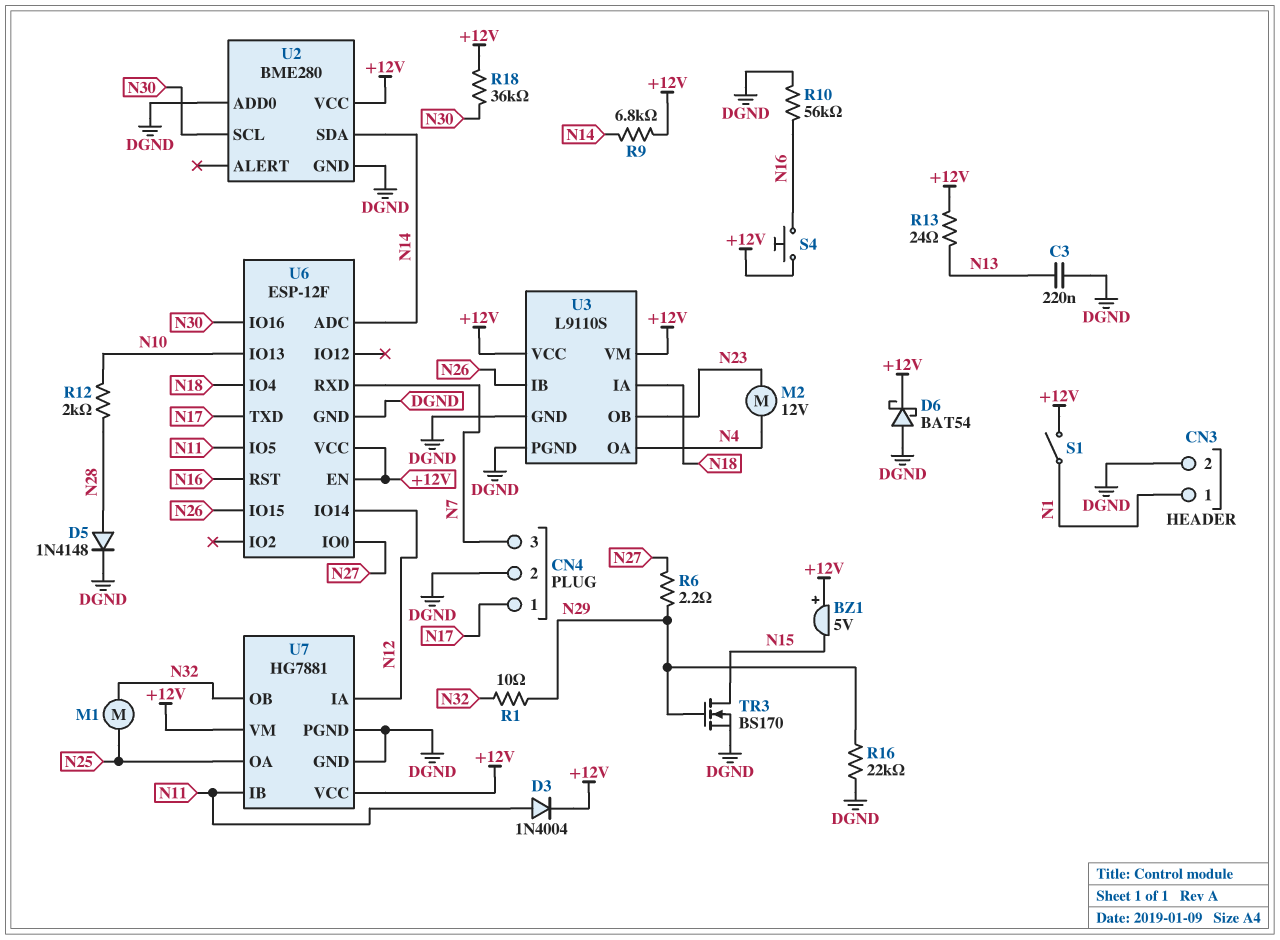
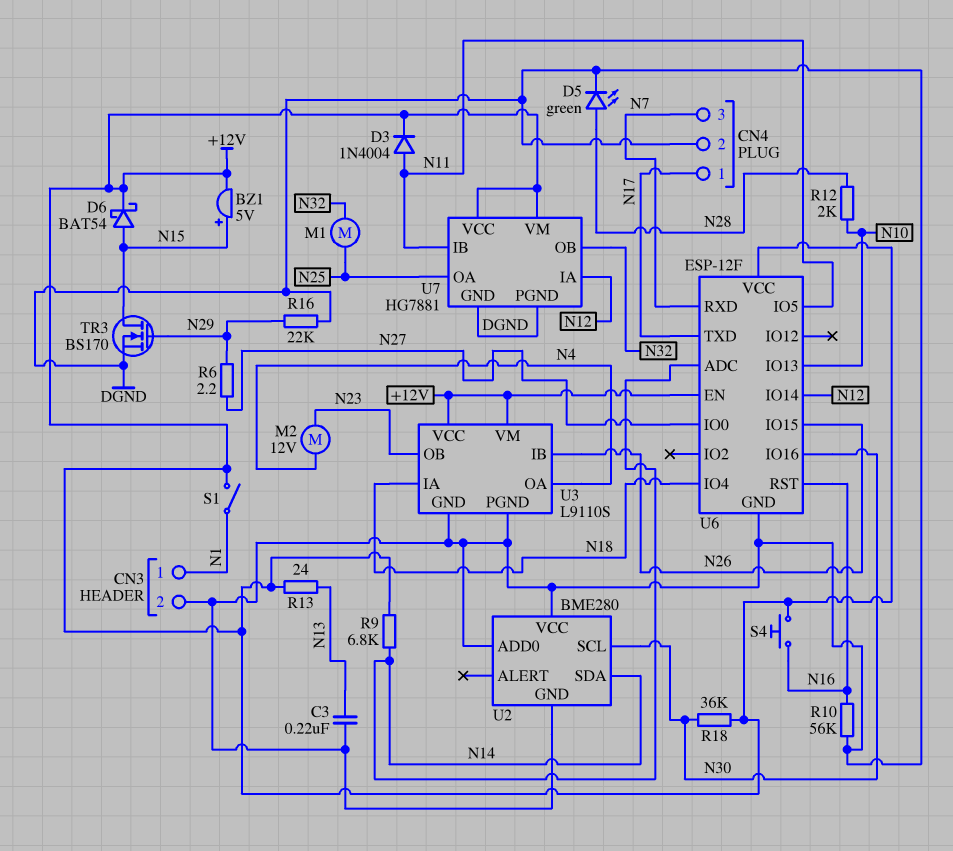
BZ1: buzzer 5V (plus +12V, minus N15) -> buzzer 5V (plus N15, minus +12V)
D5: diode 1N4148 (A N28, K DGND) -> LED green (A N28, K DGND)
D6: schottky BAT54 (A DGND, K +12V) -> schottky BAT54 (A N15, K +12V)
R1: 10 (N29, N32) -> none
U2 pin VCC: +12V -> DGND

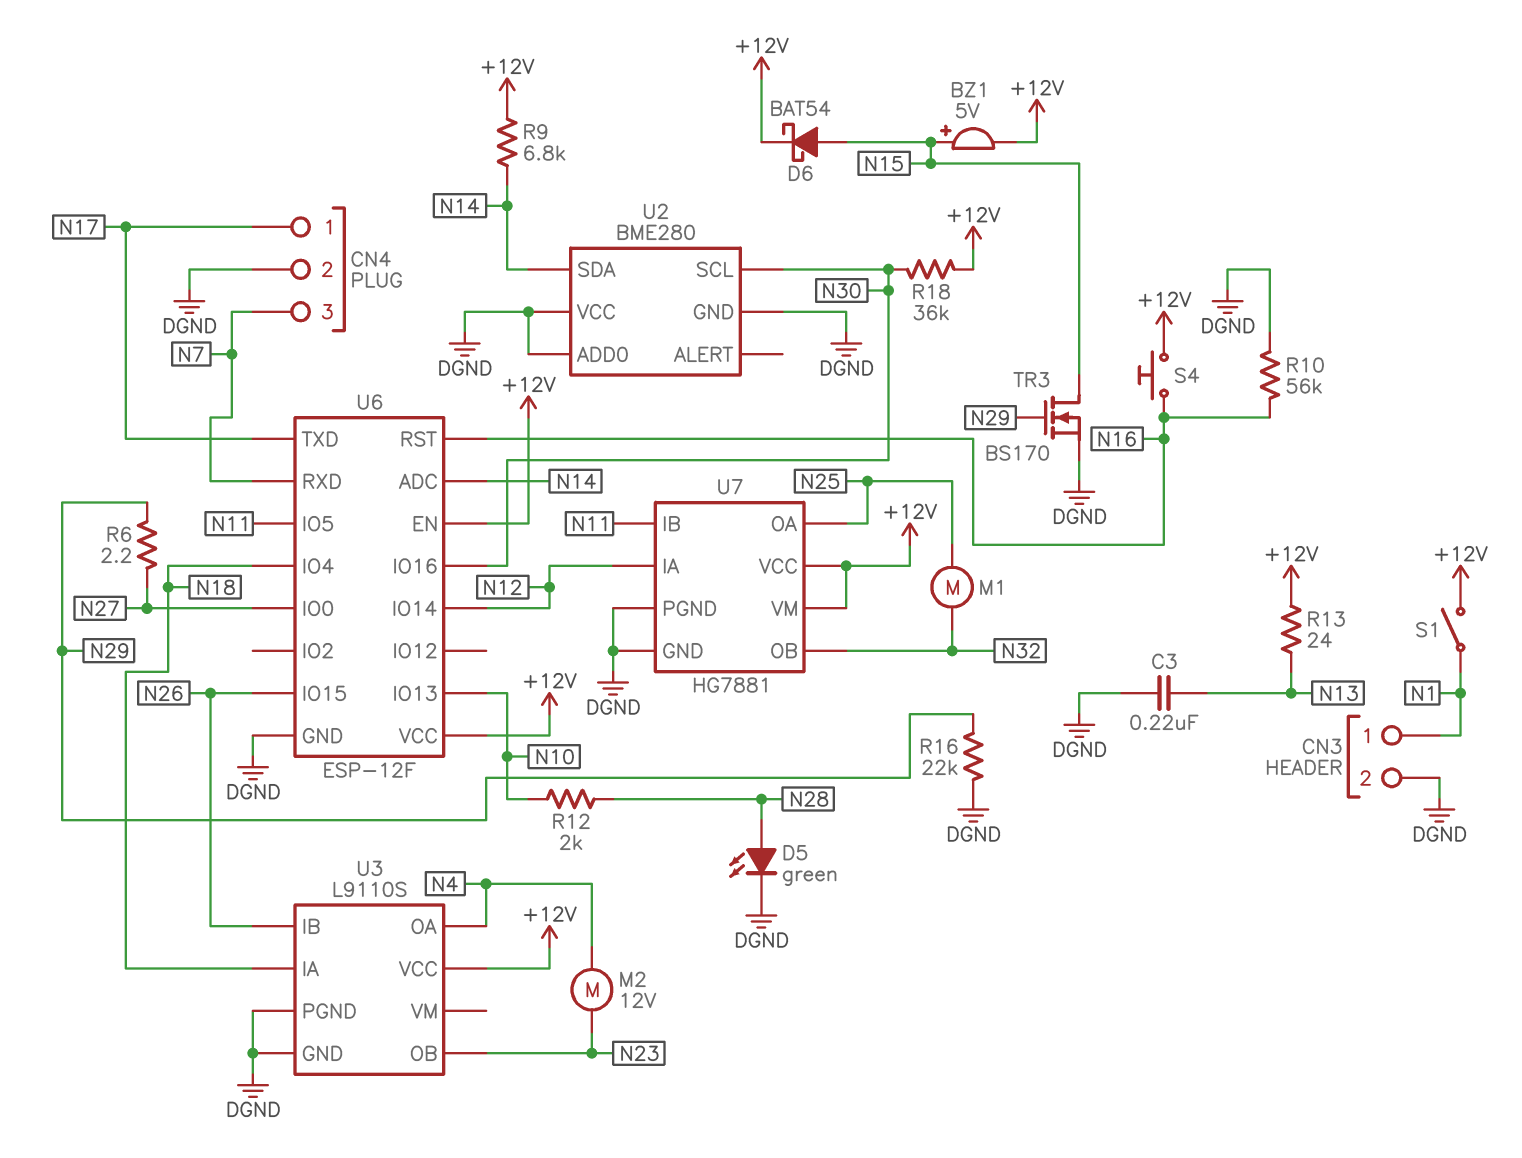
D3: diode 1N4004 (A N11, K +12V) -> none
U3 pin VM: +12V -> none

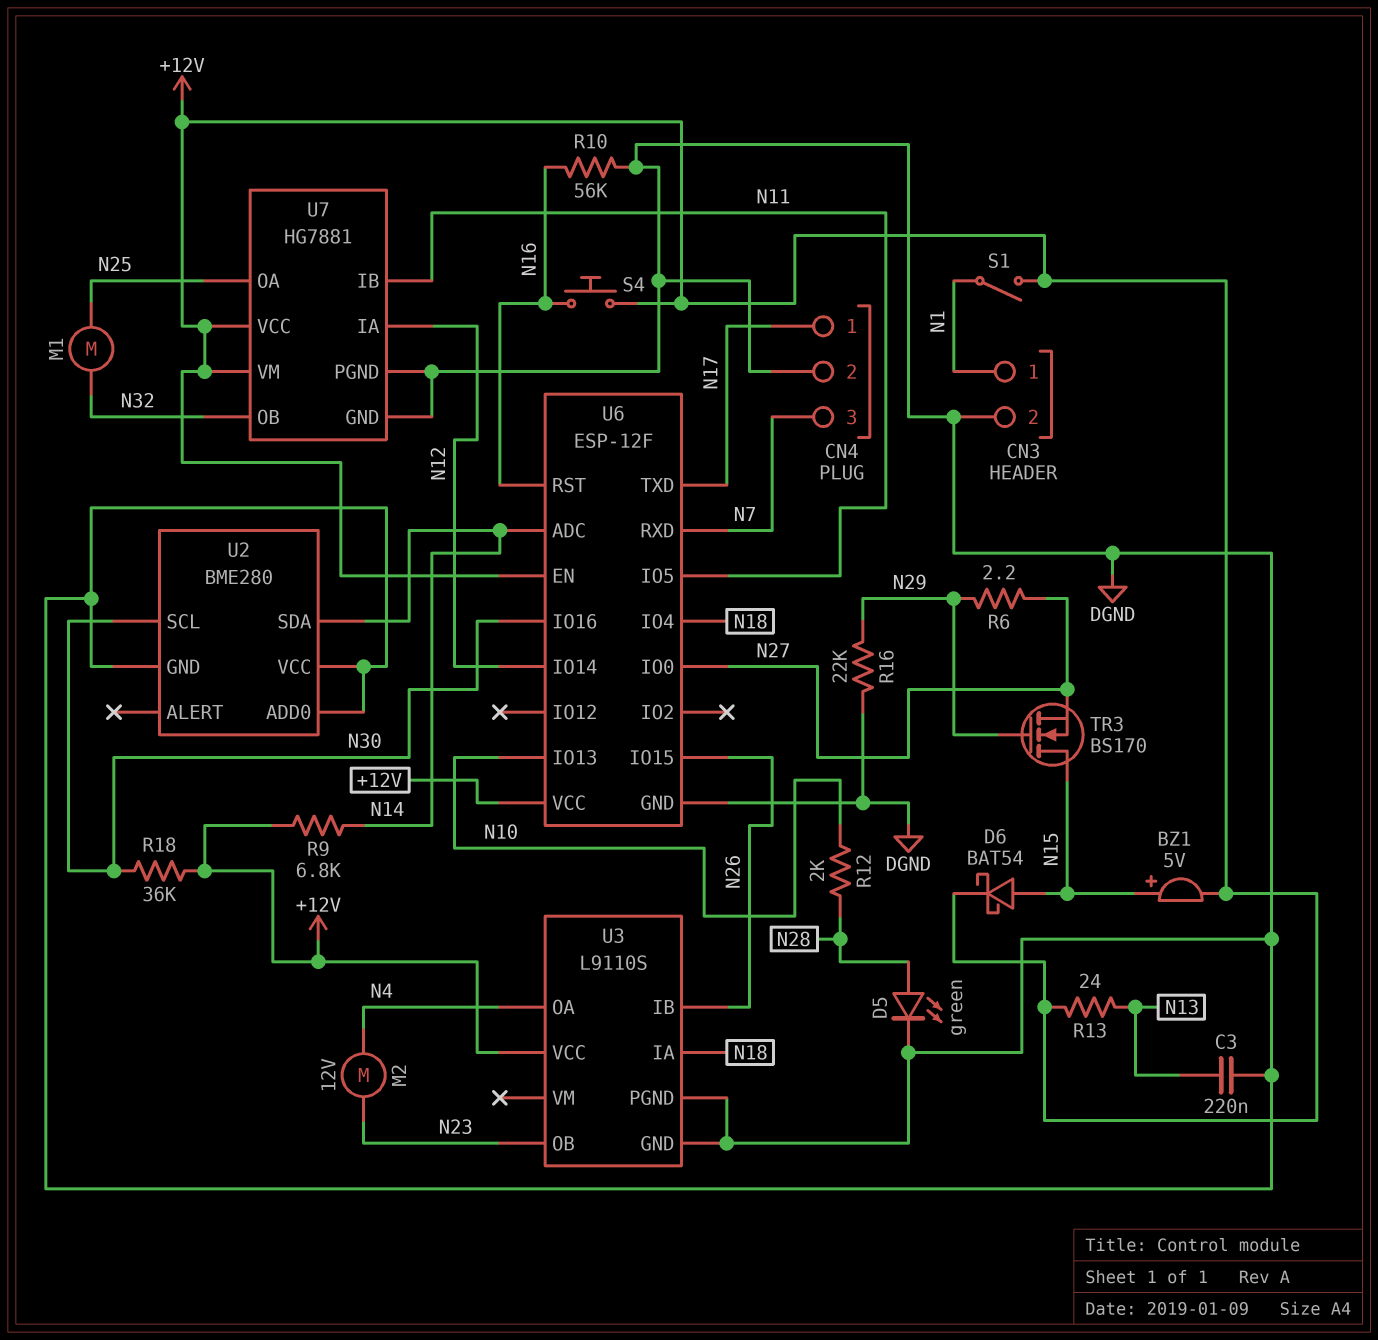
TR3: NMOS BS170 (G N29, D N15, S DGND) -> NMOS BS170 (G N29, D N15, S N27)

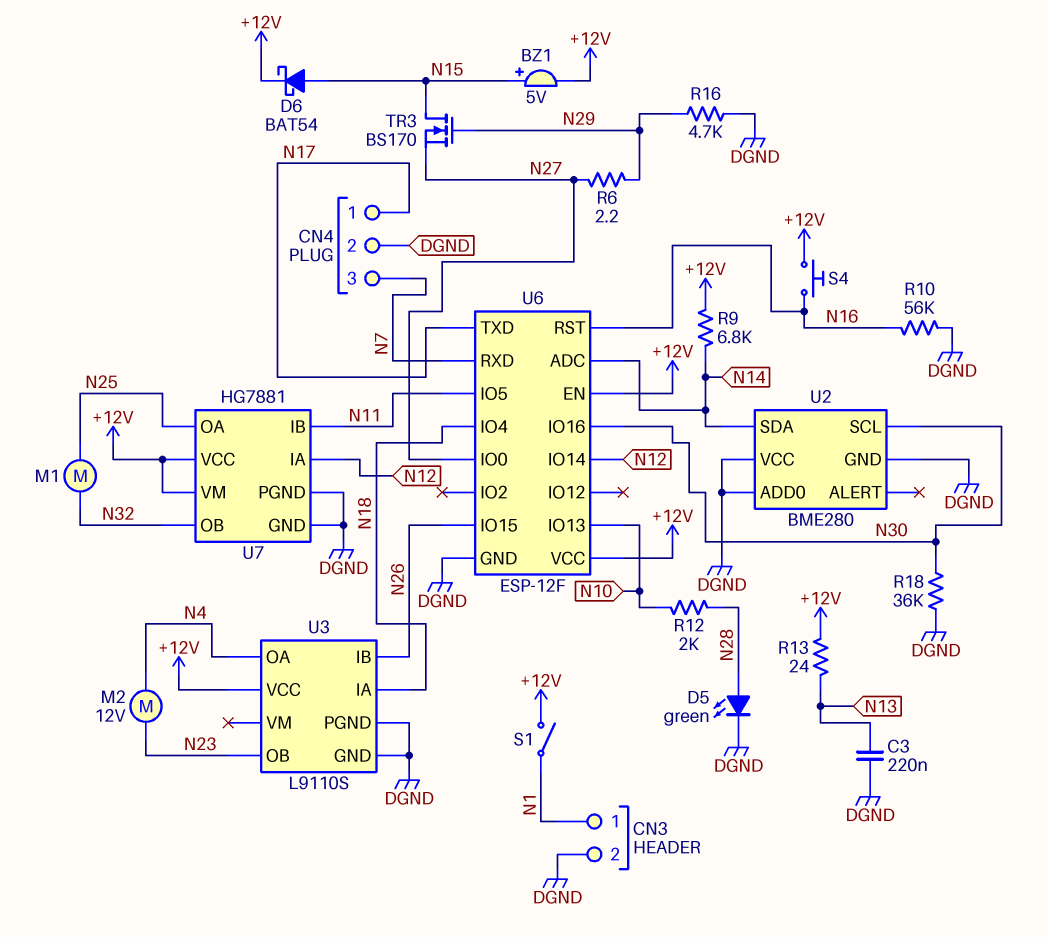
R16: 22k (DGND, N29) -> 4.7k (DGND, N29)
R18: 36k (+12V, N30) -> 36k (DGND, N30)

